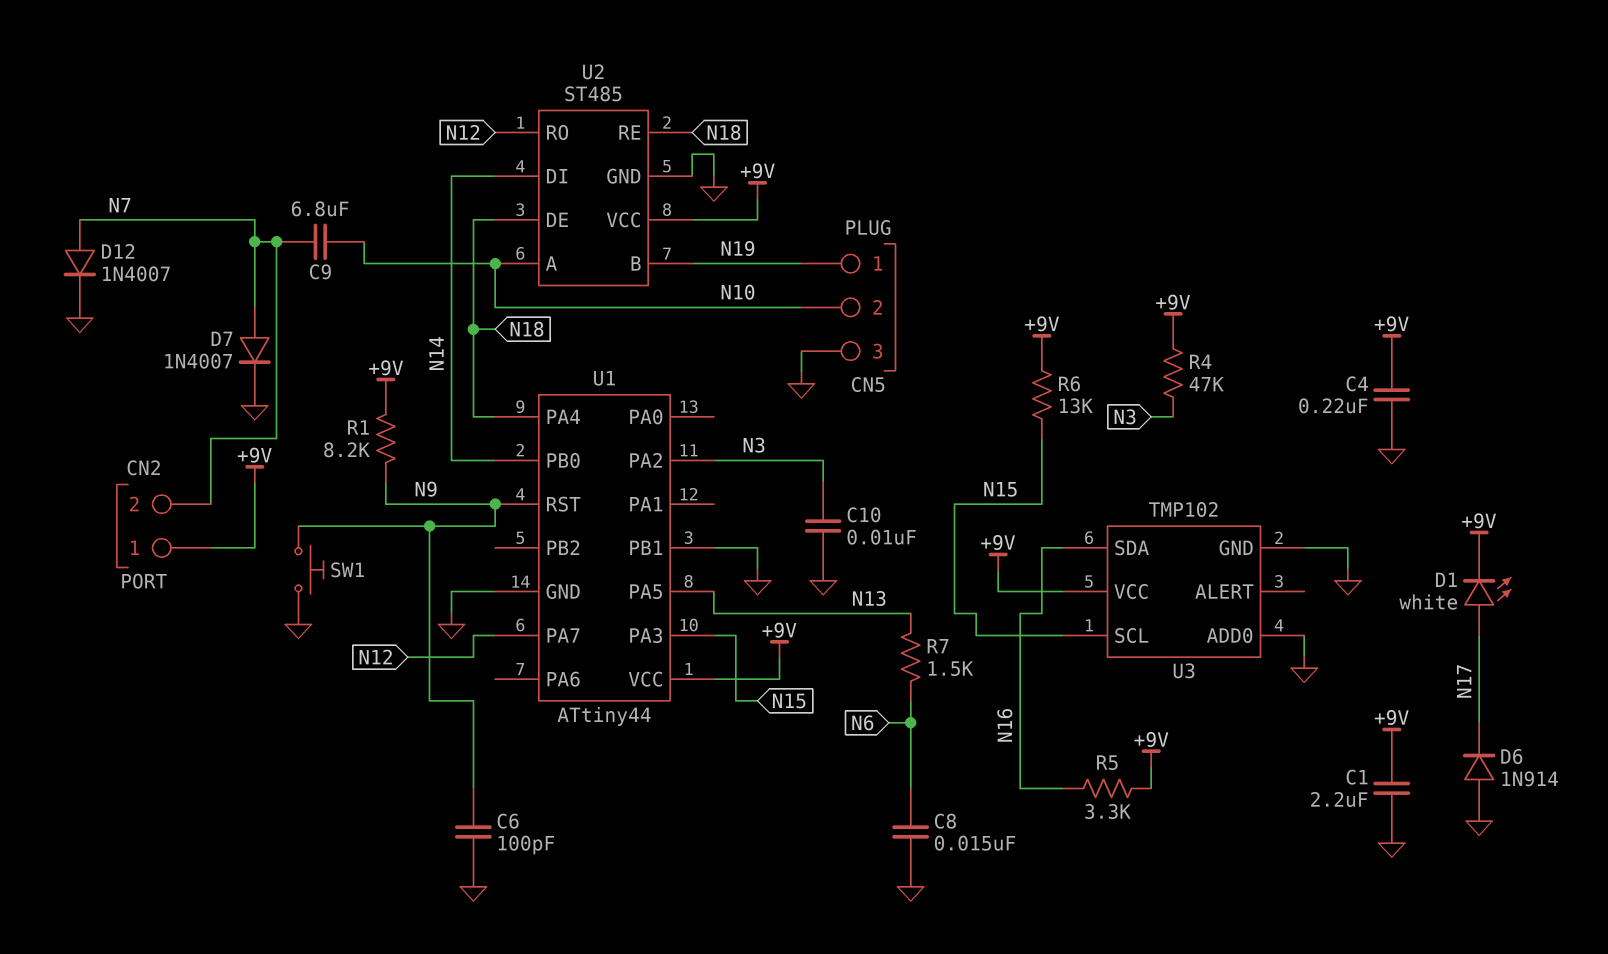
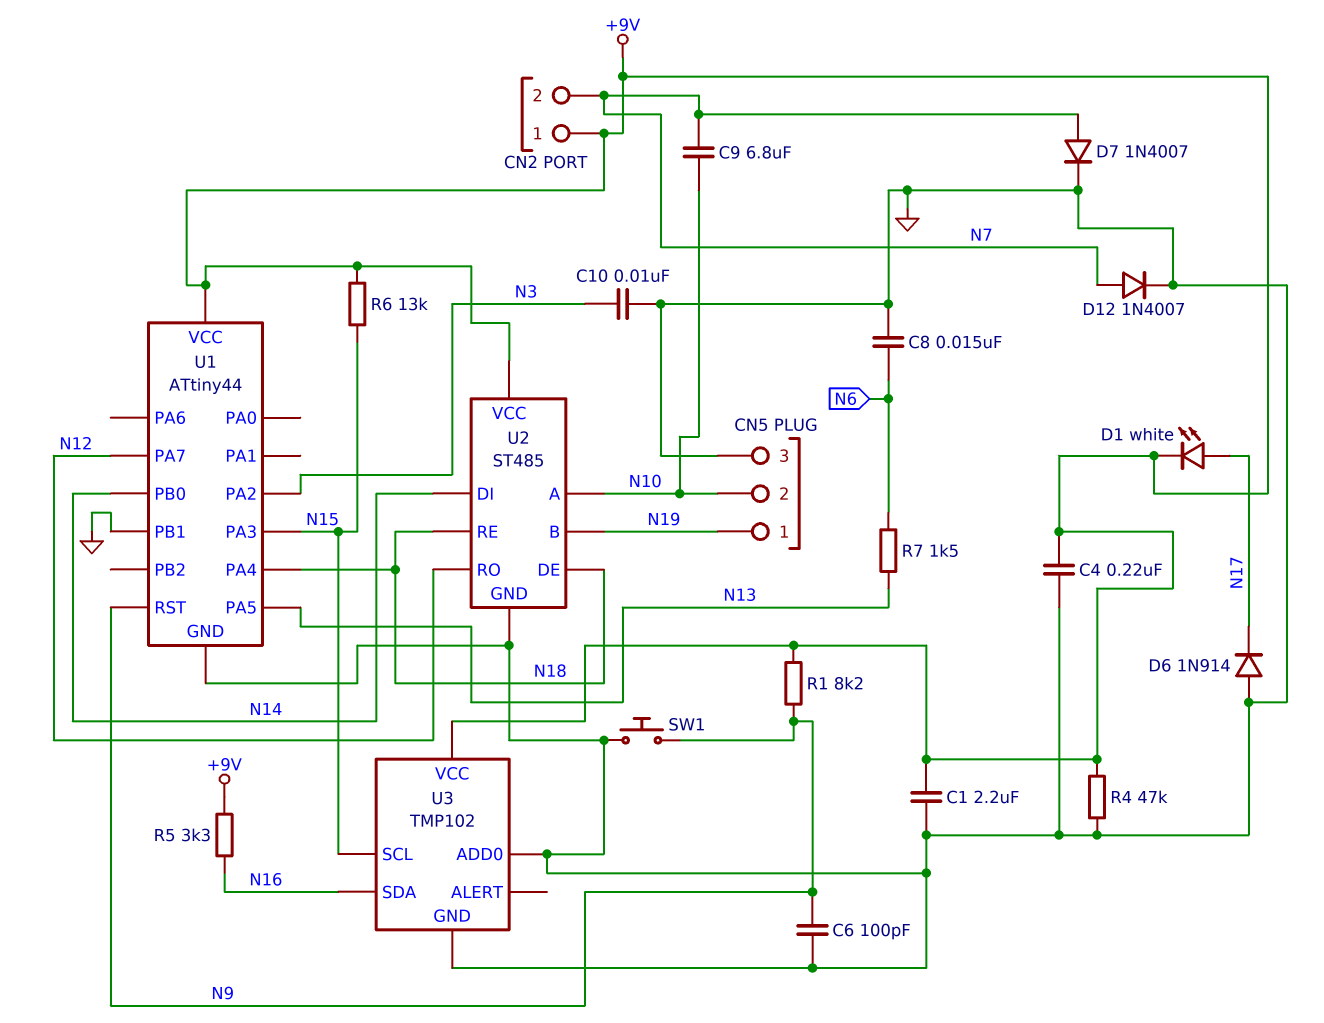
R4: 47k (+9V, N3) -> 47k (+9V, GND)

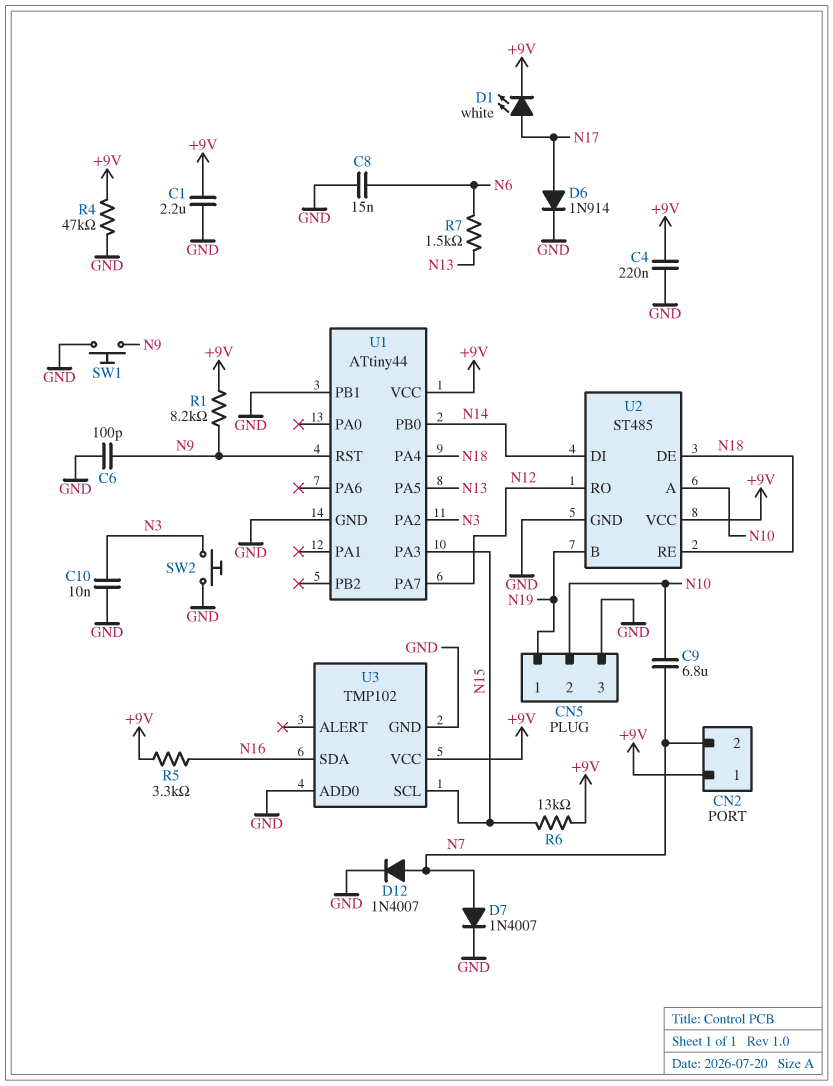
D6: diode 1N914 (A GND, K N17) -> diode 1N914 (A N17, K GND)
SW2: none -> button (GND, N3)

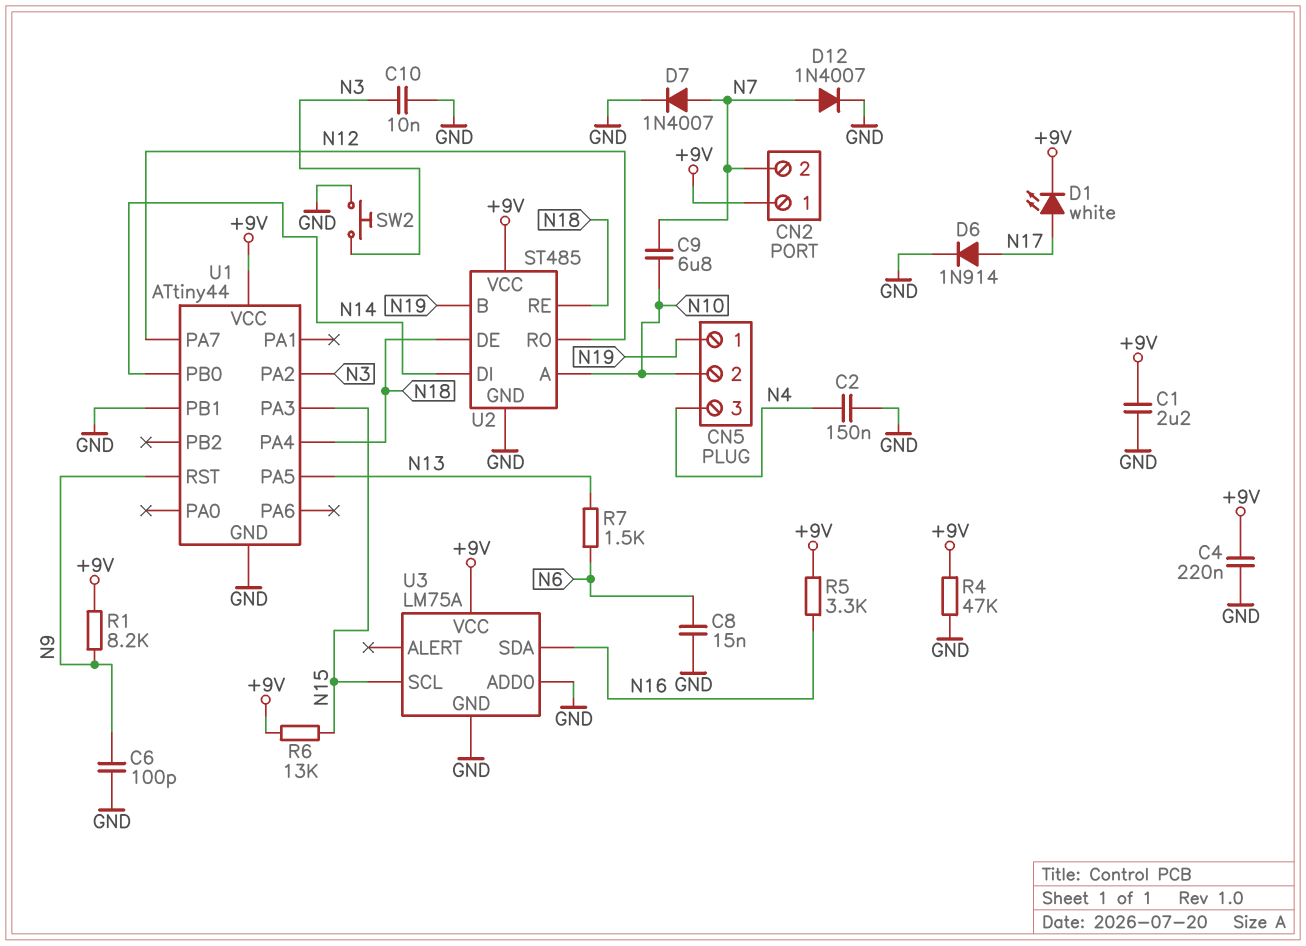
C2: none -> 150nF (GND, N4)
CN5 pin 3: GND -> N4
SW1: button (GND, N9) -> none
U3: TMP102 -> LM75A

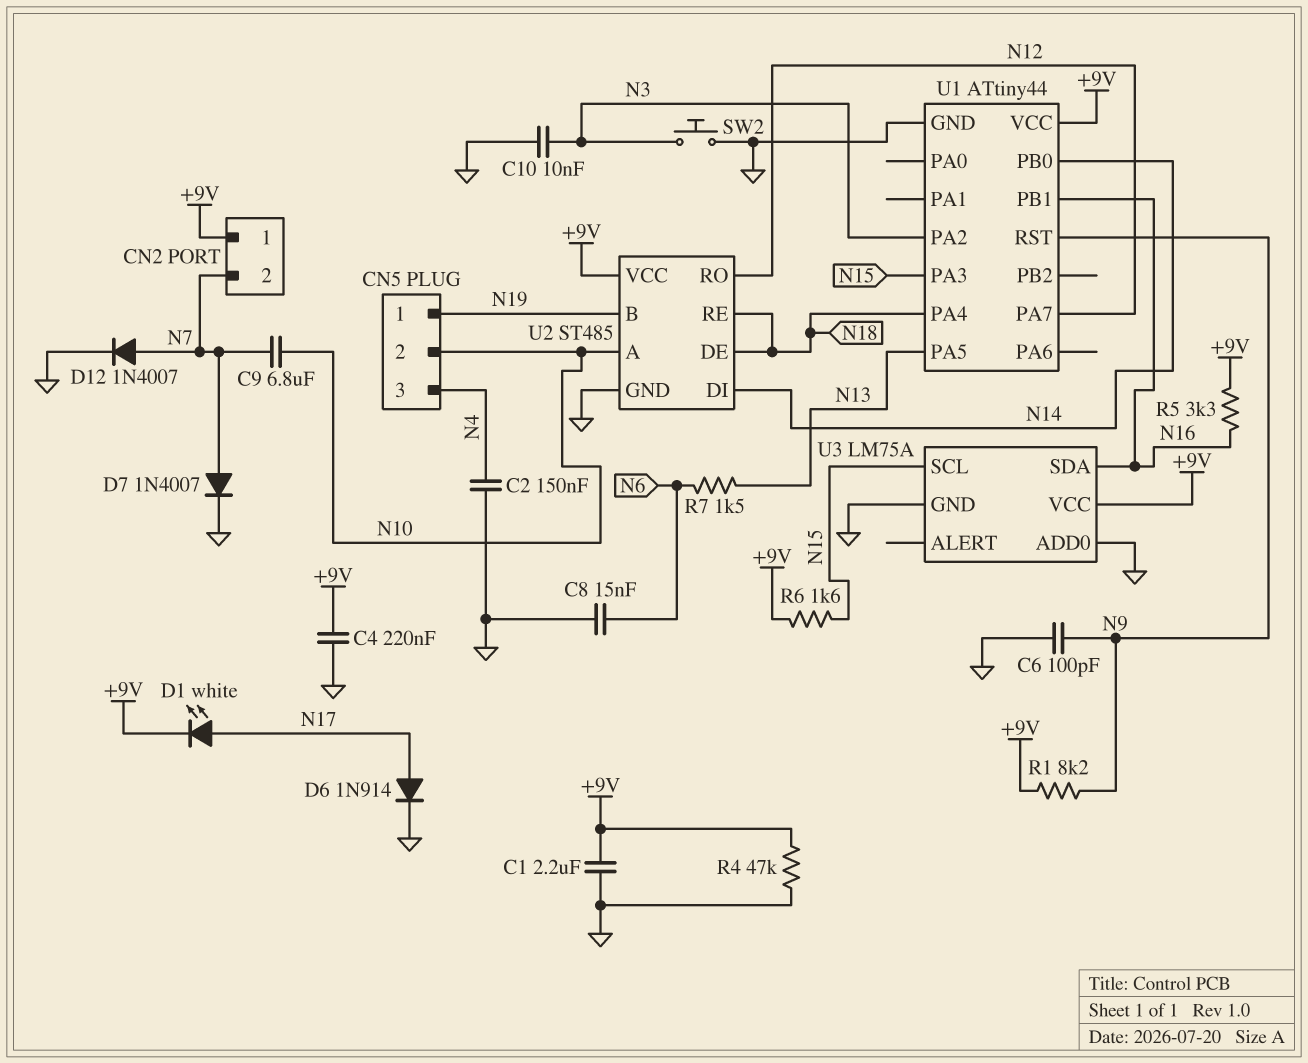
R6: 13k (+9V, N15) -> 1.6k (+9V, N15)
U1 pin PB1: GND -> N16

